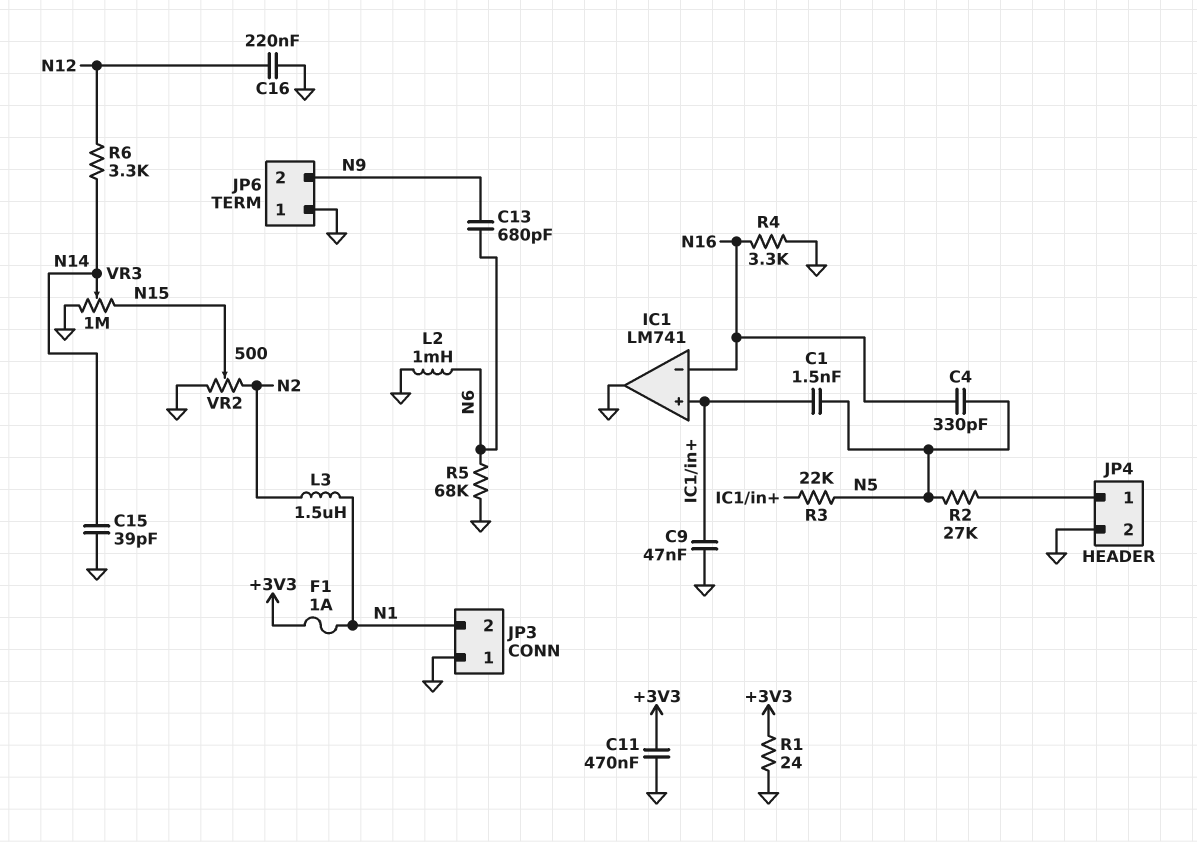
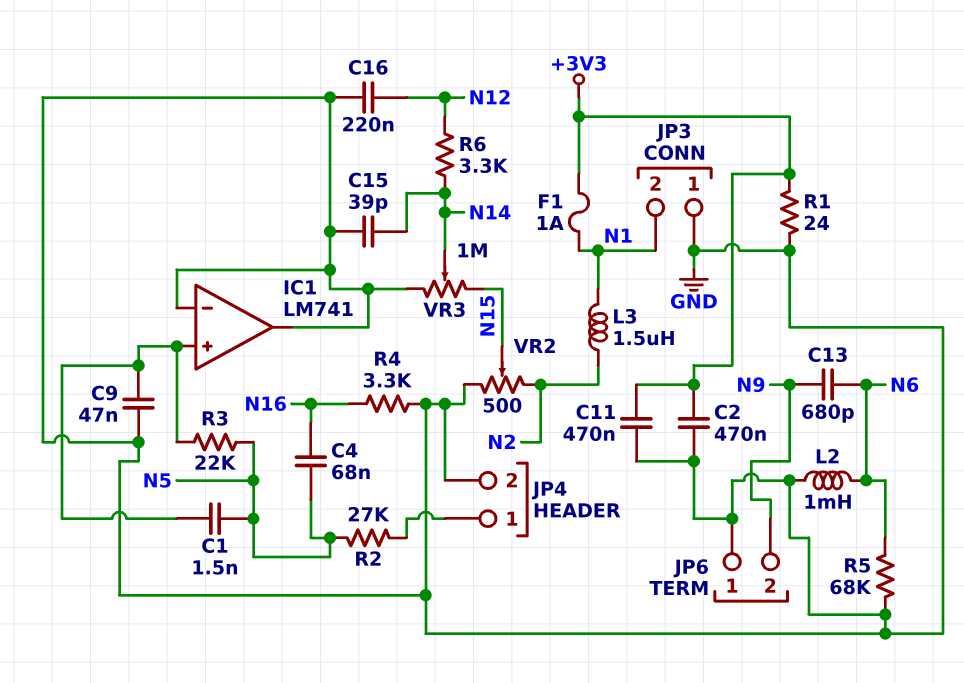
C2: none -> 470nF (+3V3, GND)
C4: 330pF (N5, N16) -> 68nF (N5, N16)
IC1 pin in-: N16 -> GND

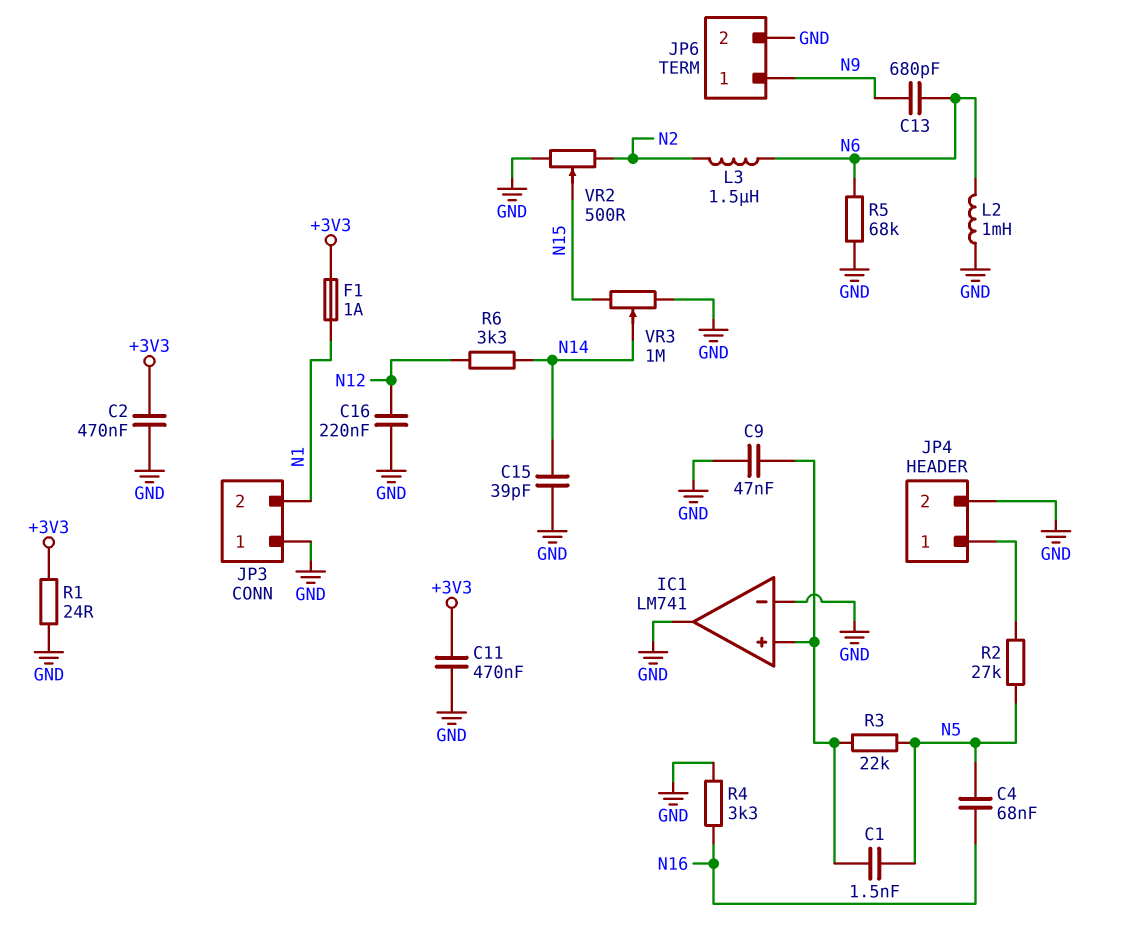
JP6 pin 1: GND -> N9
JP6 pin 2: N9 -> GND
L3: 1.5uH (N1, N2) -> 1.5uH (N2, N6)

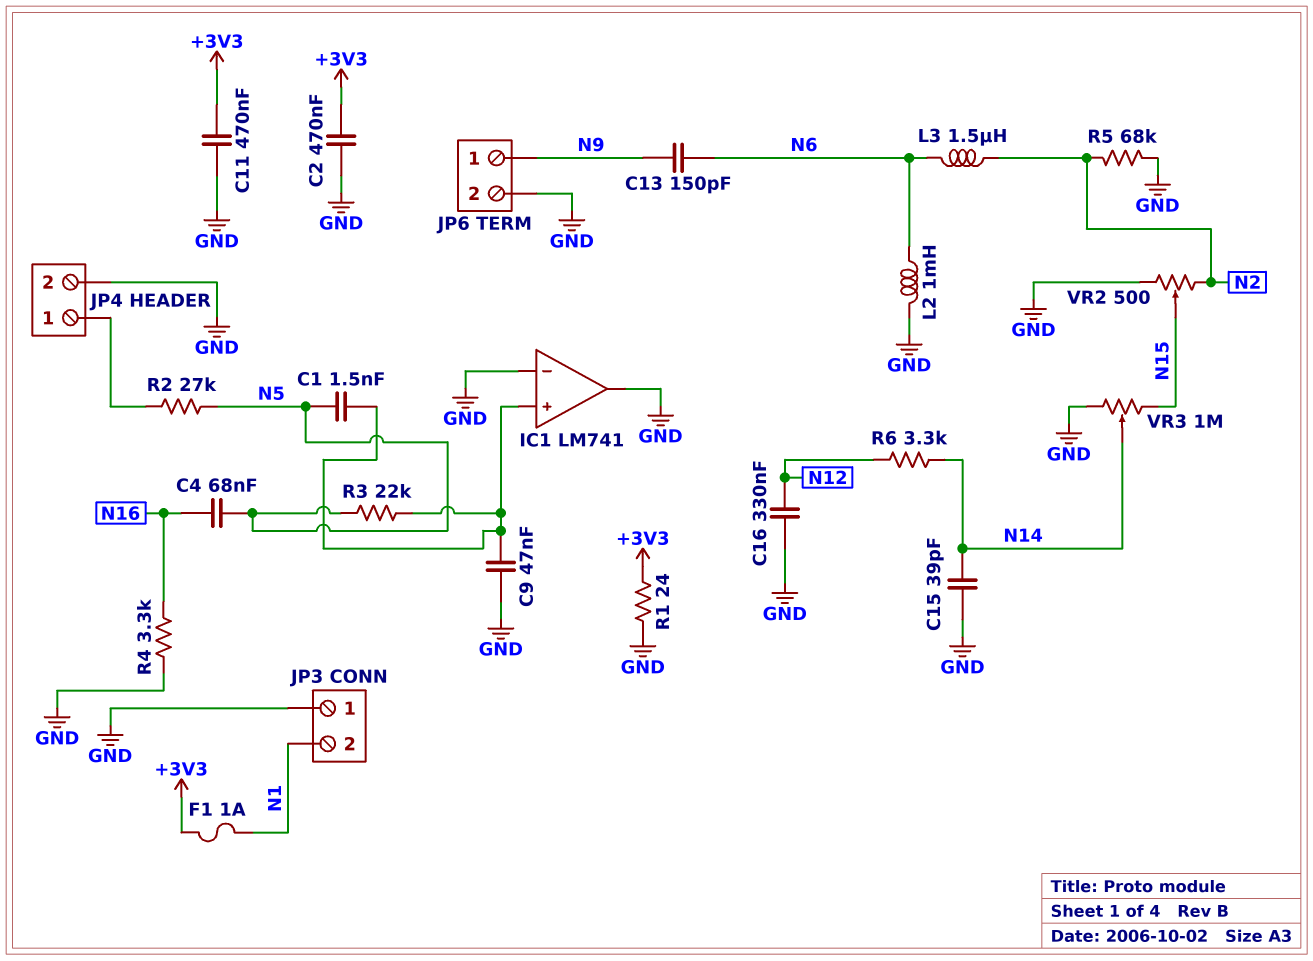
C13: 680pF (N6, N9) -> 150pF (N6, N9)
C16: 220nF (GND, N12) -> 330nF (GND, N12)
R5: 68k (GND, N6) -> 68k (GND, N2)

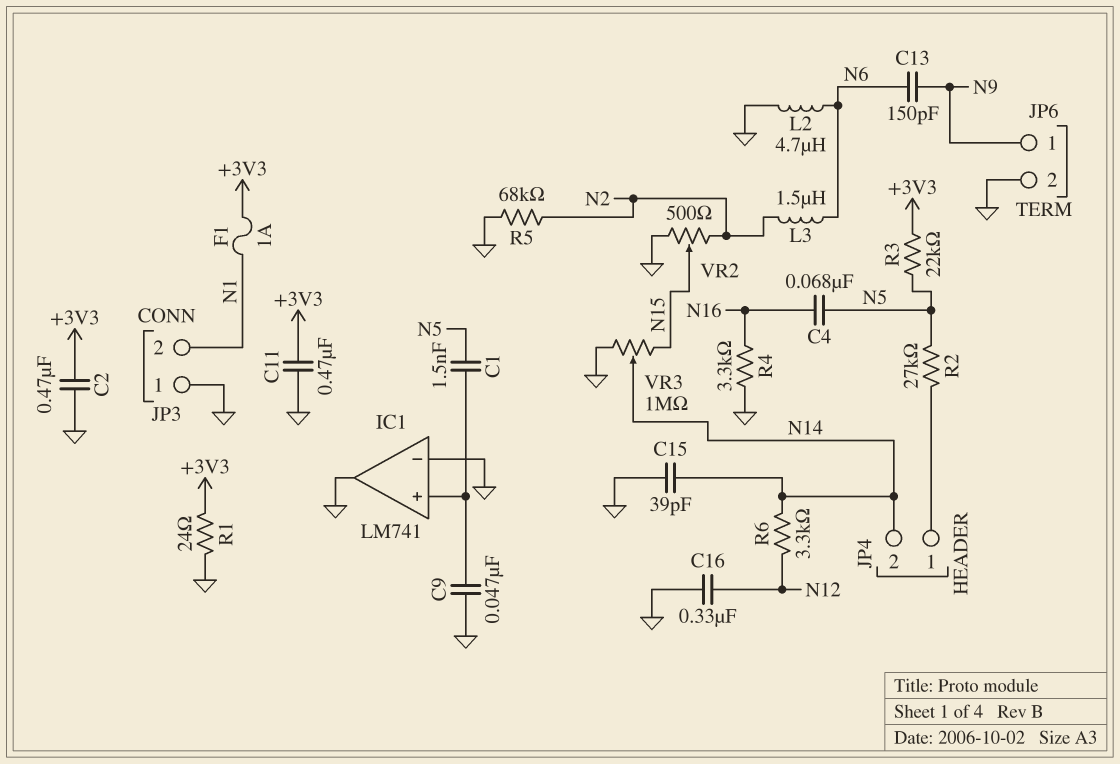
JP4 pin 2: GND -> N14
L2: 1mH (GND, N6) -> 4.7uH (GND, N6)
R3: 22k (IC1/in+, N5) -> 22k (+3V3, N5)

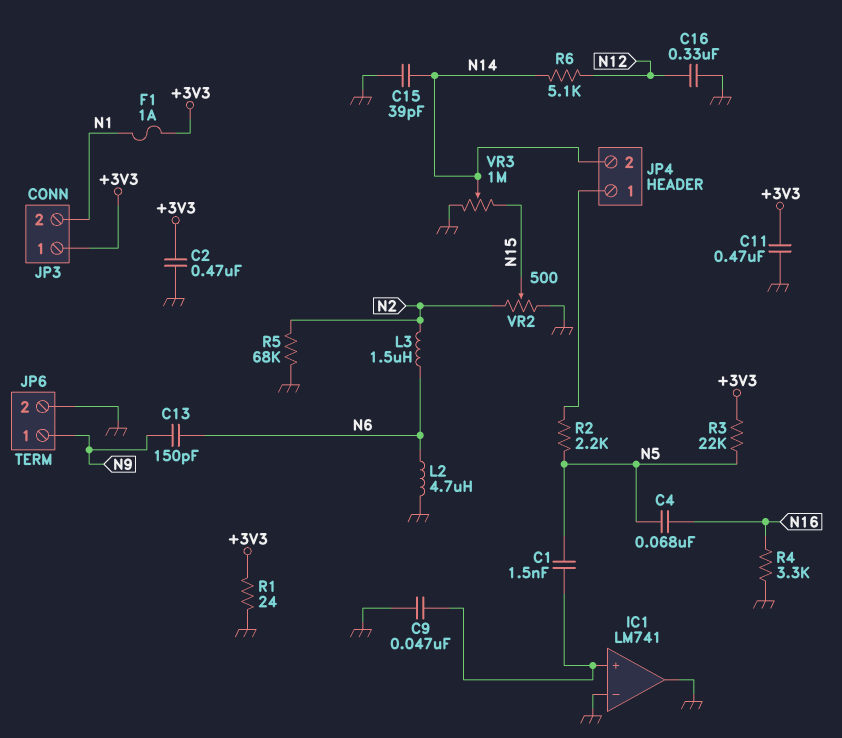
JP3 pin 1: GND -> +3V3
R2: 27k (JP4/1, N5) -> 2.2k (JP4/1, N5)
R6: 3.3k (N12, N14) -> 5.1k (N12, N14)

